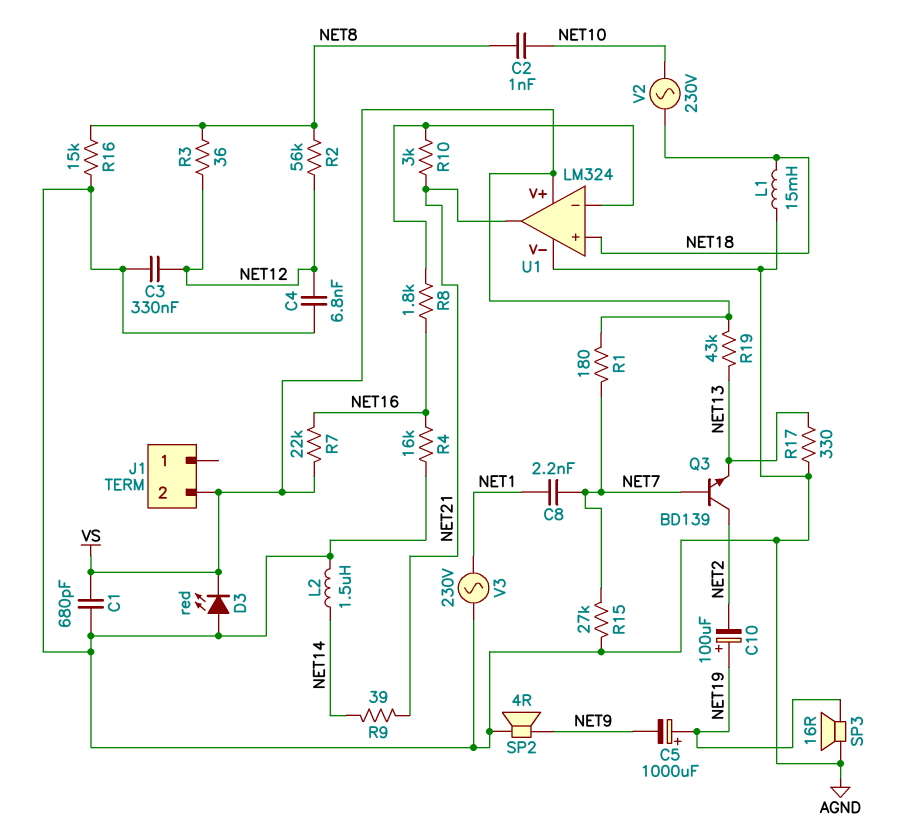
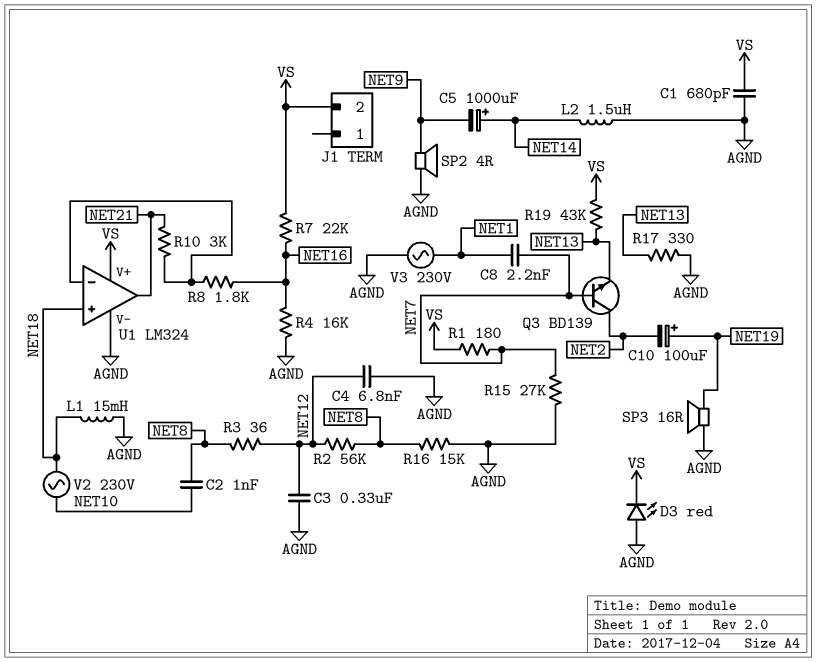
C5: 1000uF (plus NET19, minus NET9) -> 1000uF (plus NET14, minus NET9)
R9: 39 (NET14, NET21) -> none

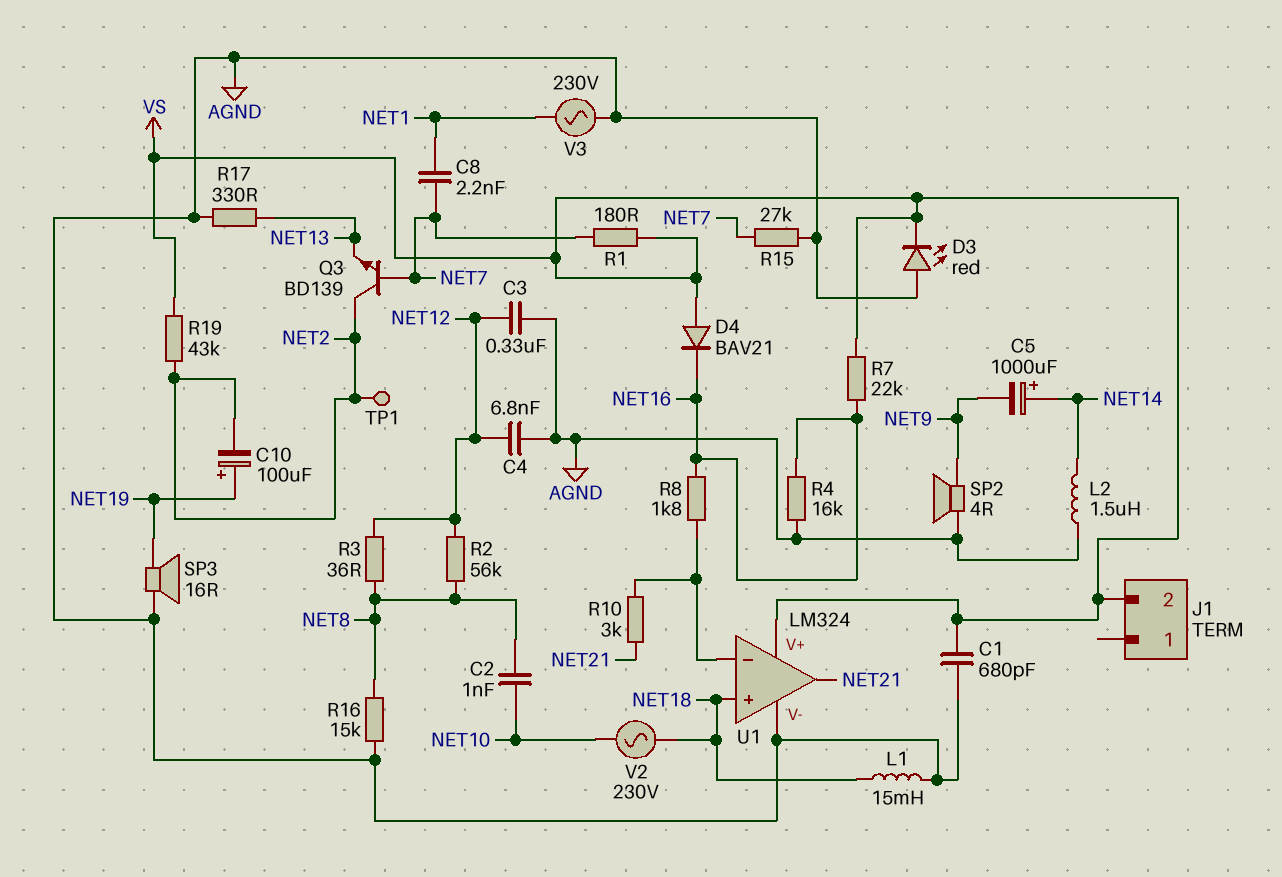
D4: none -> diode BAV21 (A VS, K NET16)
R19: 43k (NET13, VS) -> 43k (NET2, VS)
TP1: none -> test point (NET2)

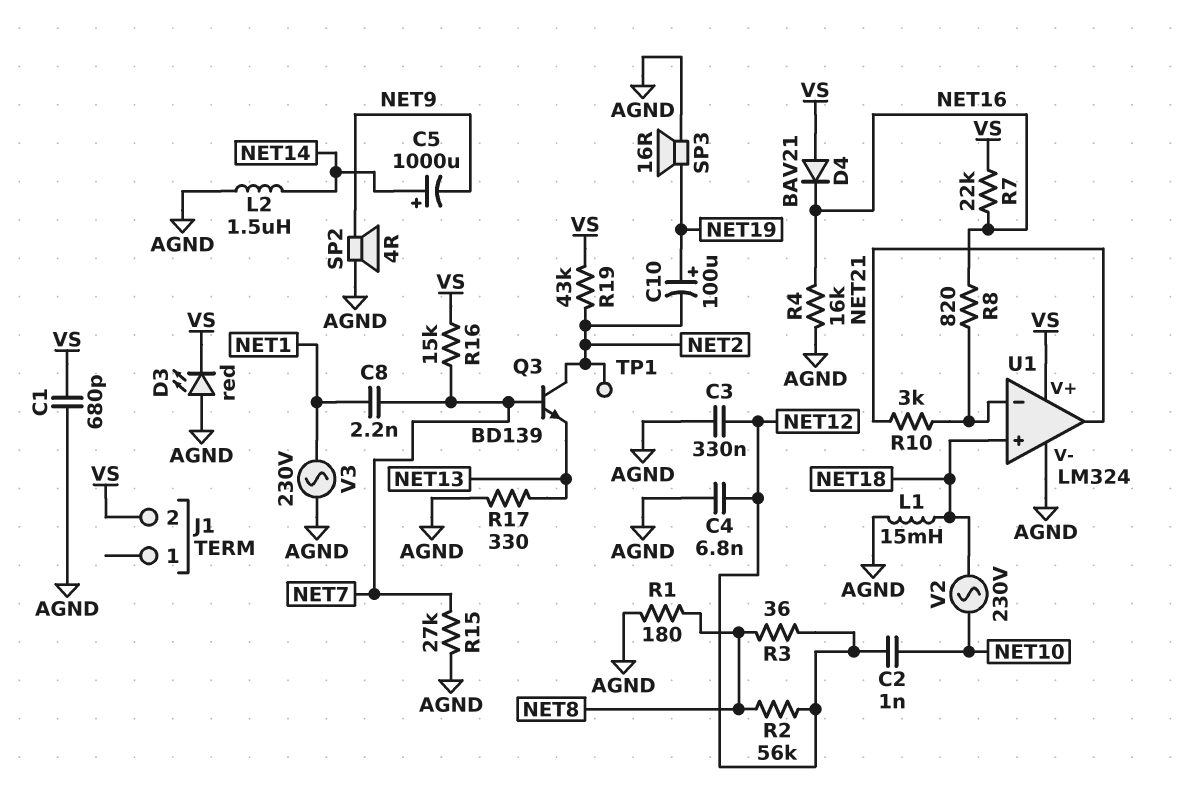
C2: 1nF (NET8, NET10) -> 1nF (NET10, NET12)
R1: 180 (NET7, VS) -> 180 (AGND, NET8)
R8: 1.8k (NET16, U1/in-) -> 820 (NET16, U1/in-)
R16: 15k (AGND, NET8) -> 15k (NET7, VS)

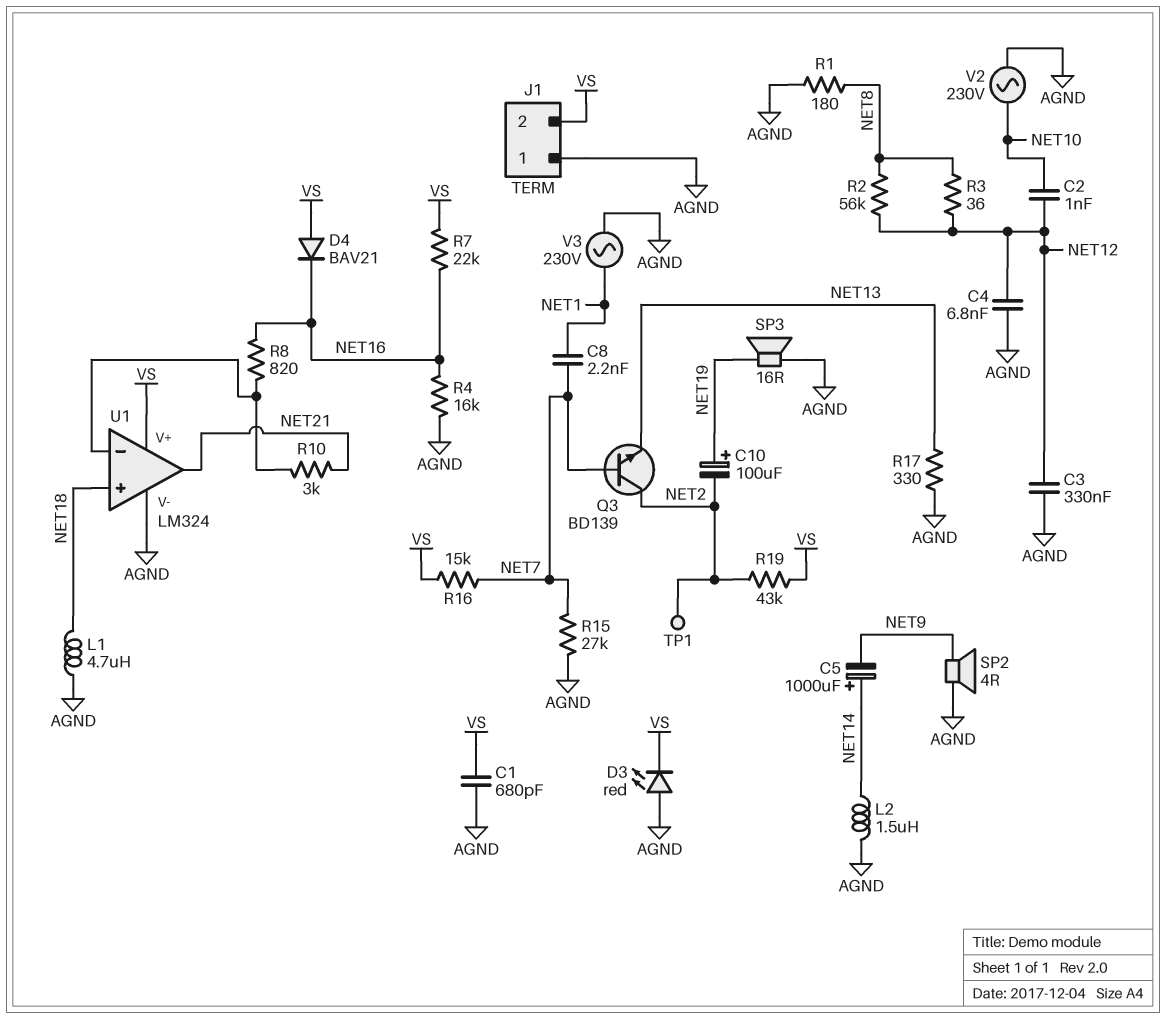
J1 pin 1: none -> AGND
L1: 15mH (AGND, NET18) -> 4.7uH (AGND, NET18)
V2: AC 230V (NET10, NET18) -> AC 230V (AGND, NET10)

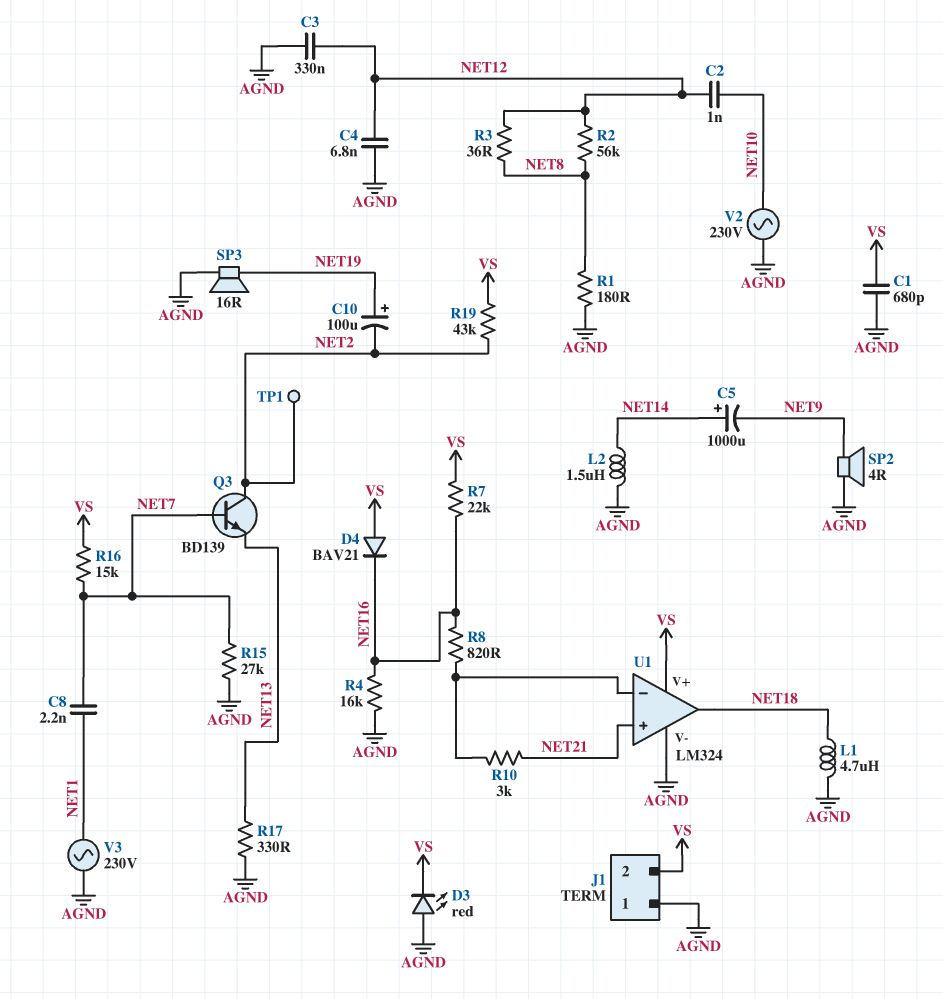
U1 pin in+: NET18 -> NET21
U1 pin out: NET21 -> NET18

